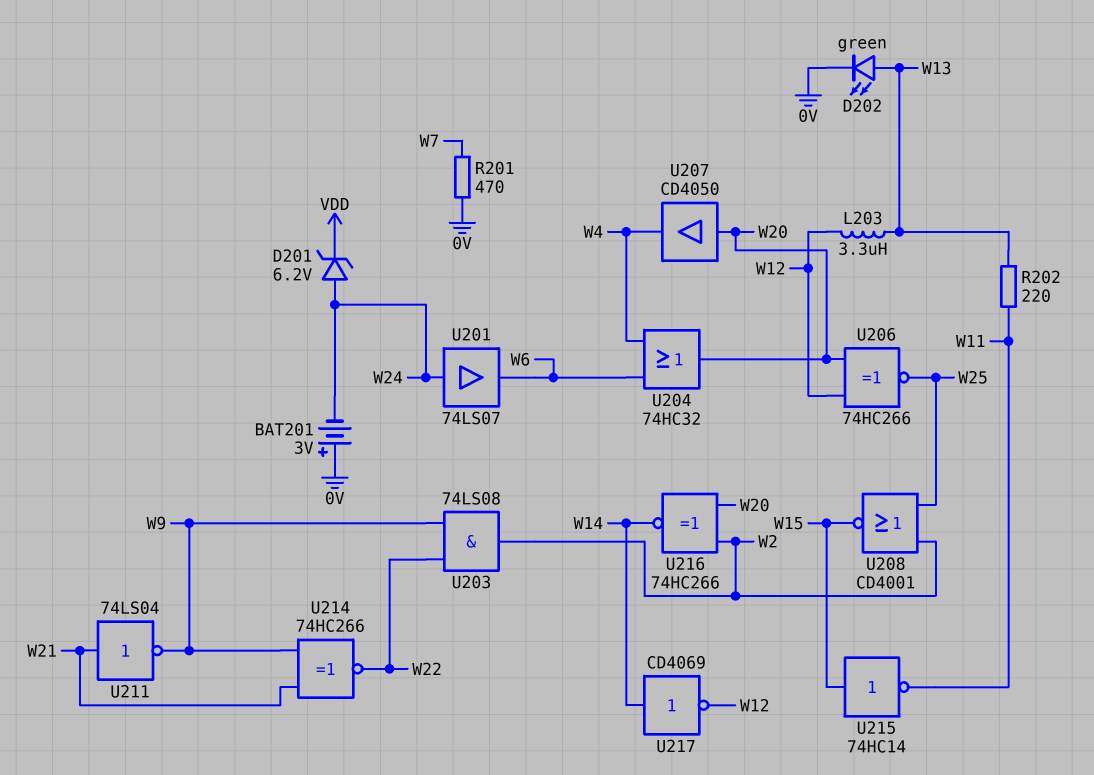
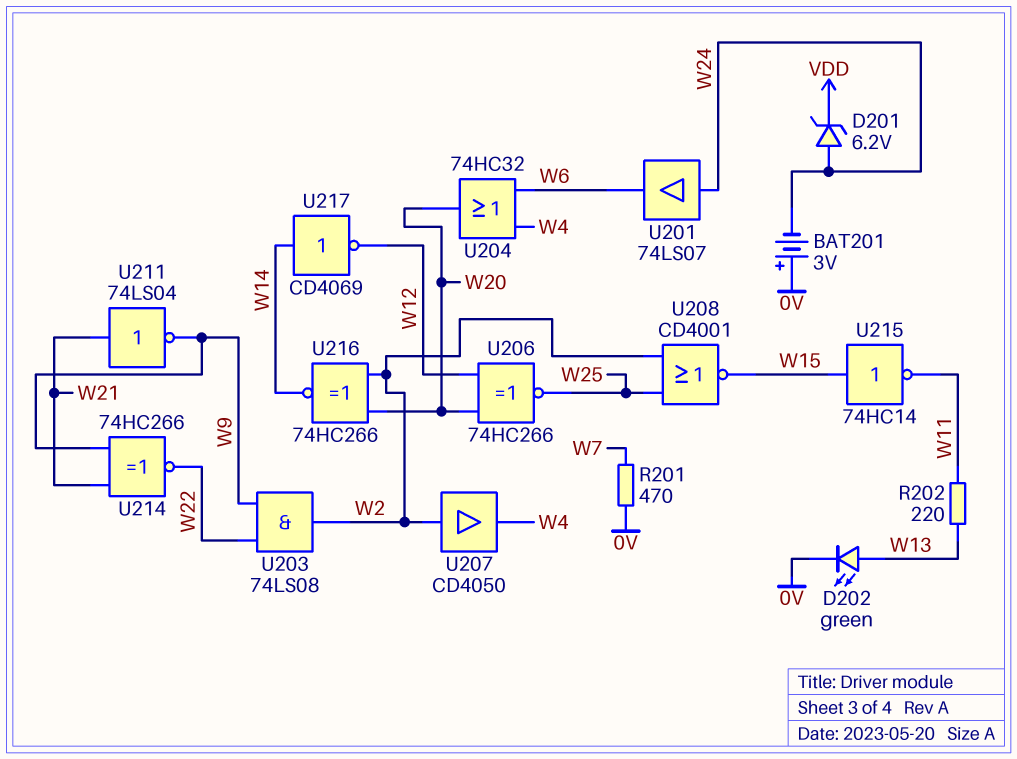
L203: 3.3uH (W12, W13) -> none
U207: buffer CD4050 (in W20, out W4) -> buffer CD4050 (in W2, out W4)

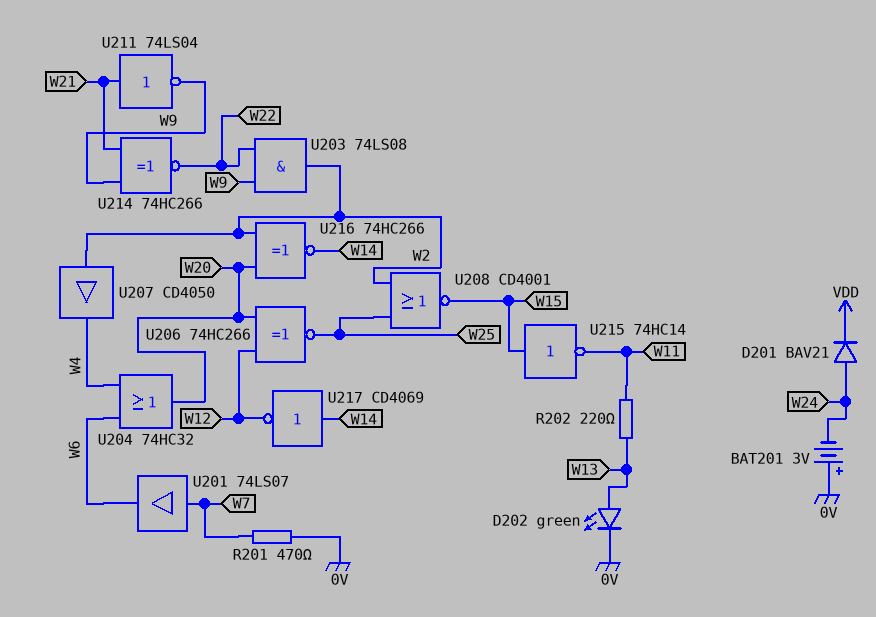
D201: zener 6.2V (A W24, K VDD) -> diode BAV21 (A W24, K VDD)
U201: buffer 74LS07 (in W24, out W6) -> buffer 74LS07 (in W7, out W6)

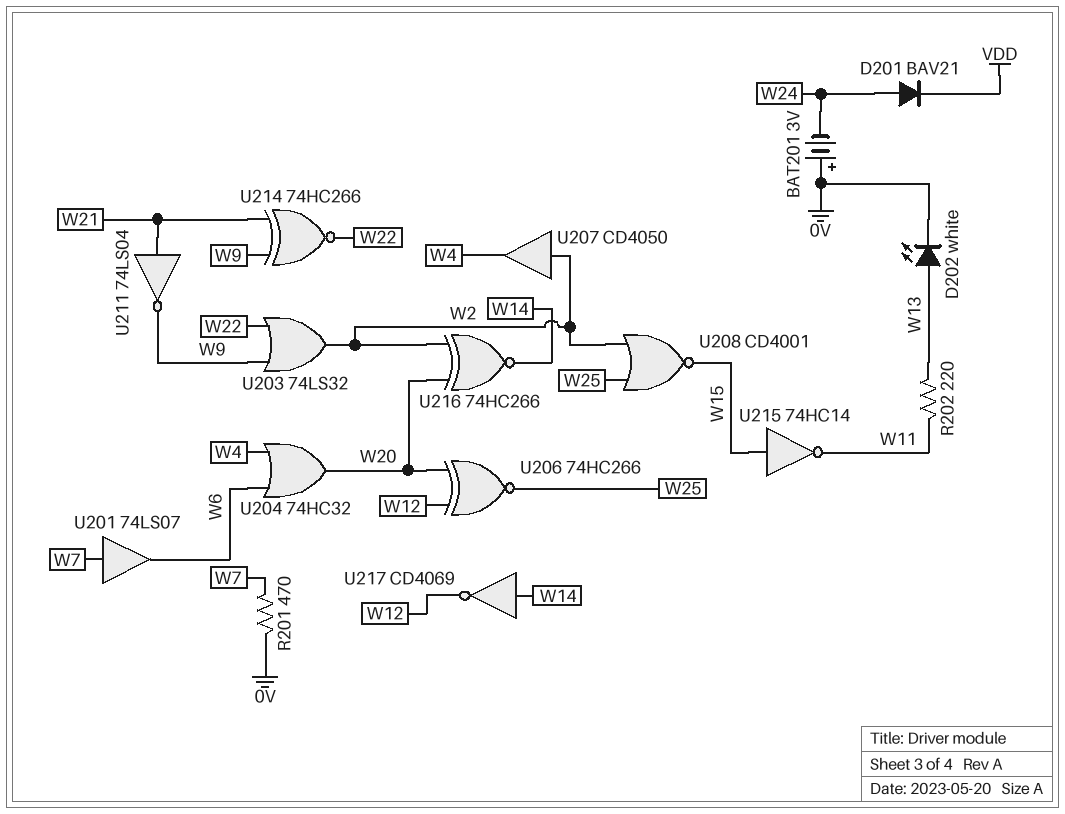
D202: LED green (A W13, K 0V) -> LED white (A W13, K 0V)
U203: AND 74LS08 (in W9, in W22, out W2) -> OR 74LS32 (in W9, in W22, out W2)

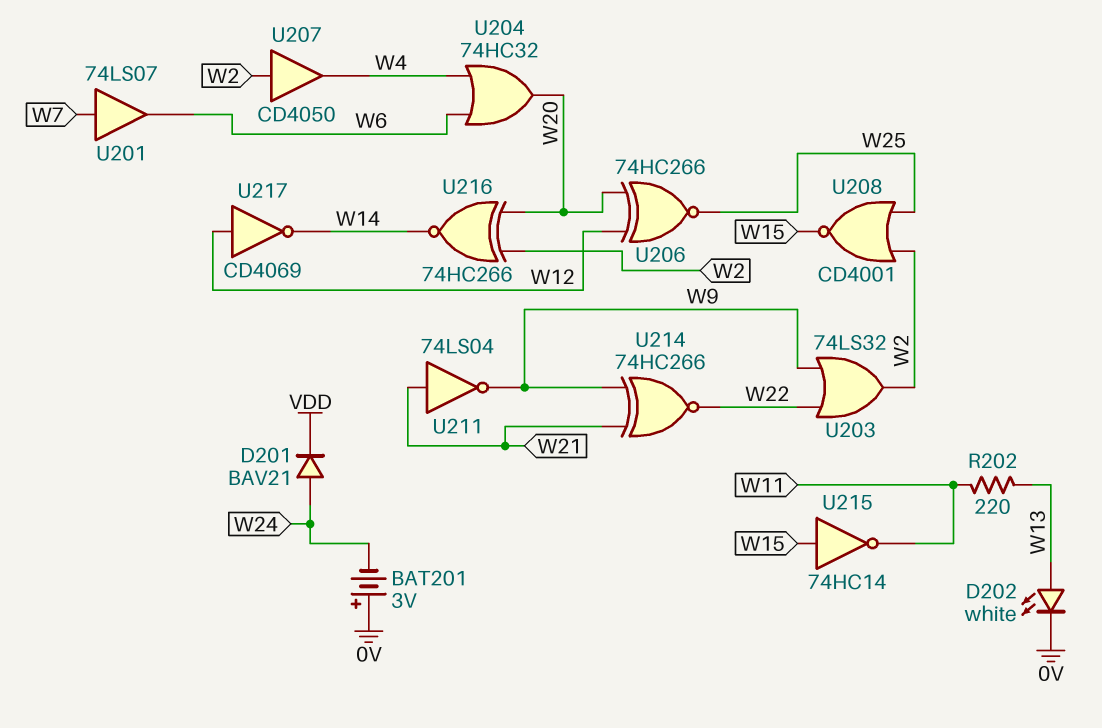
R201: 470 (0V, W7) -> none
U217: NOT CD4069 (in W14, out W12) -> NOT CD4069 (in W12, out W14)

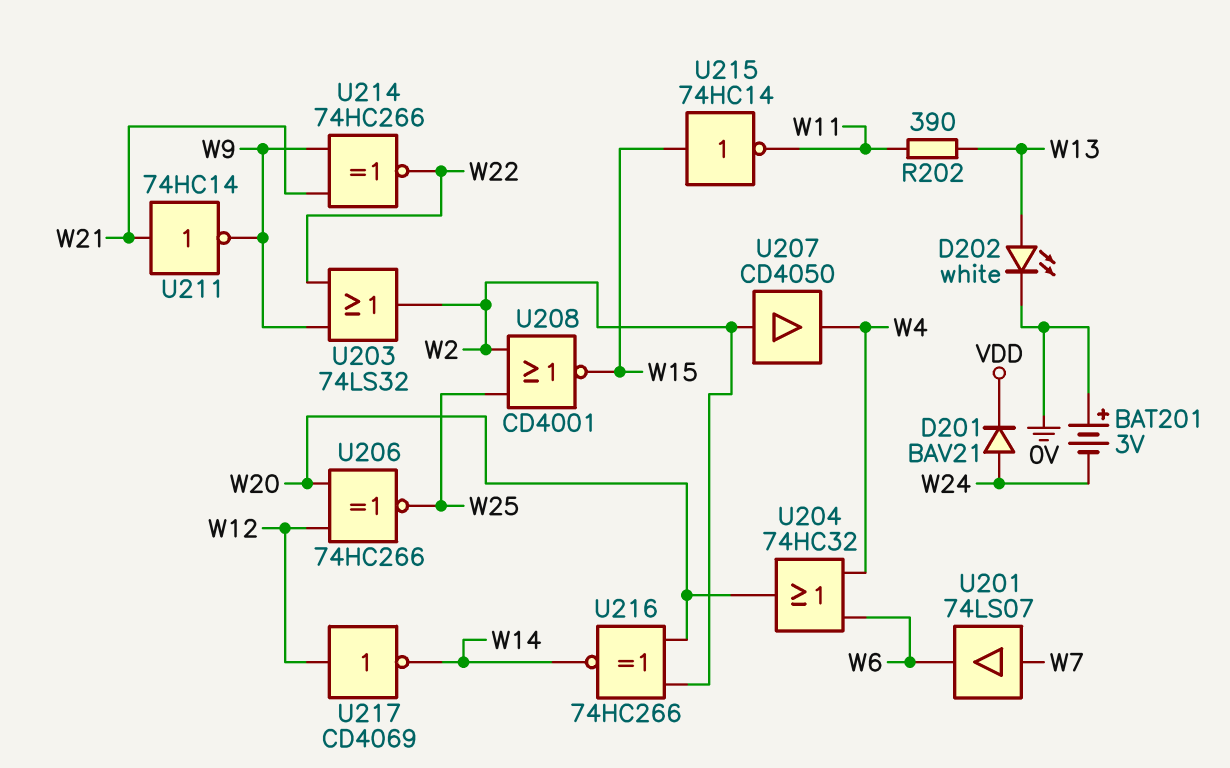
R202: 220 (W11, W13) -> 390 (W11, W13)
U211: NOT 74LS04 (in W21, out W9) -> NOT 74HC14 (in W21, out W9)

